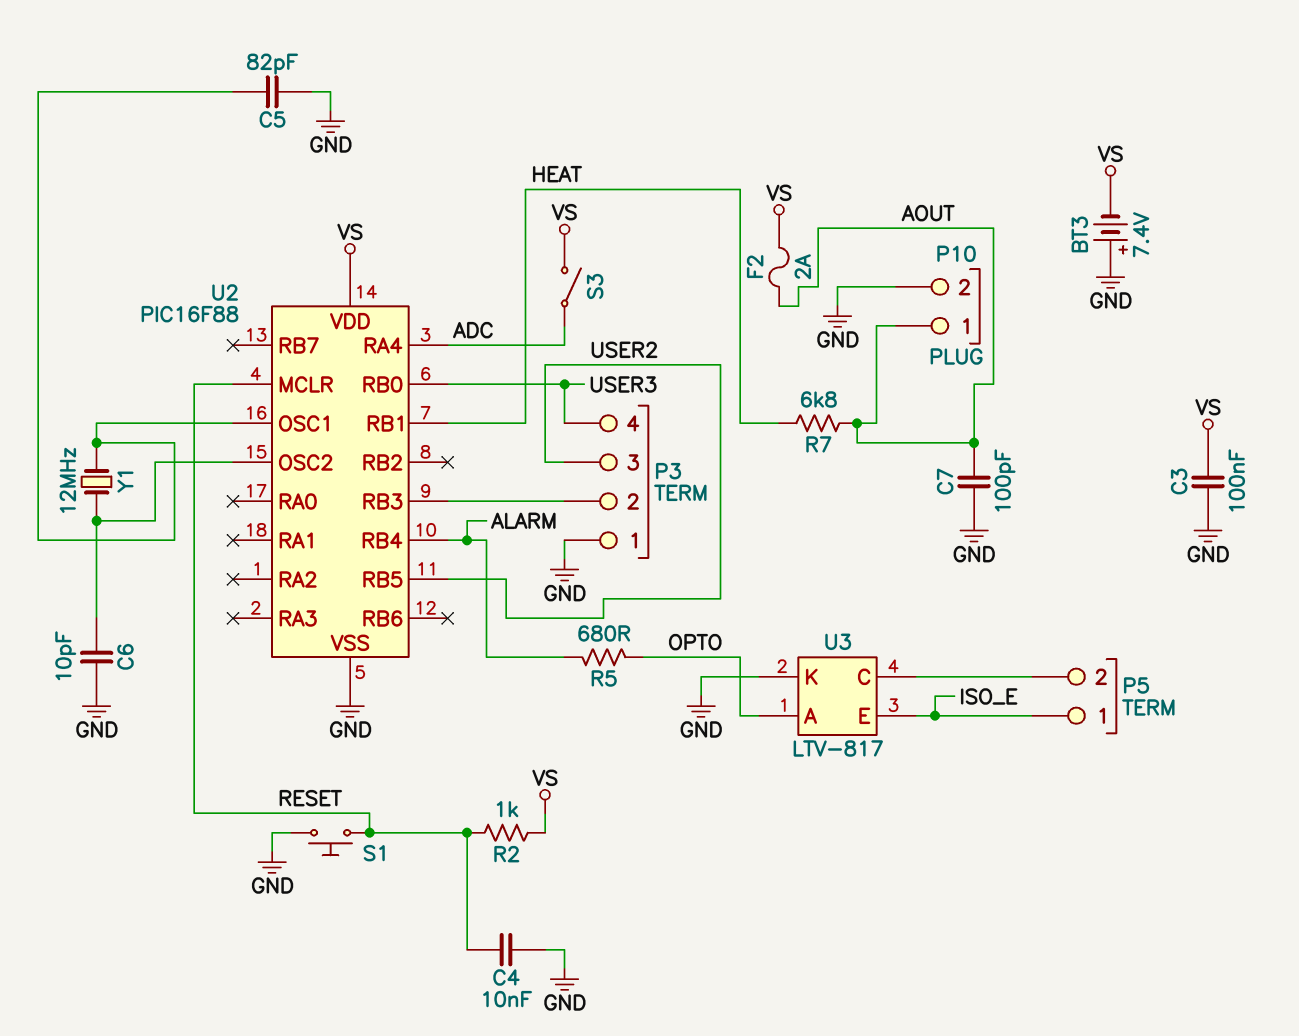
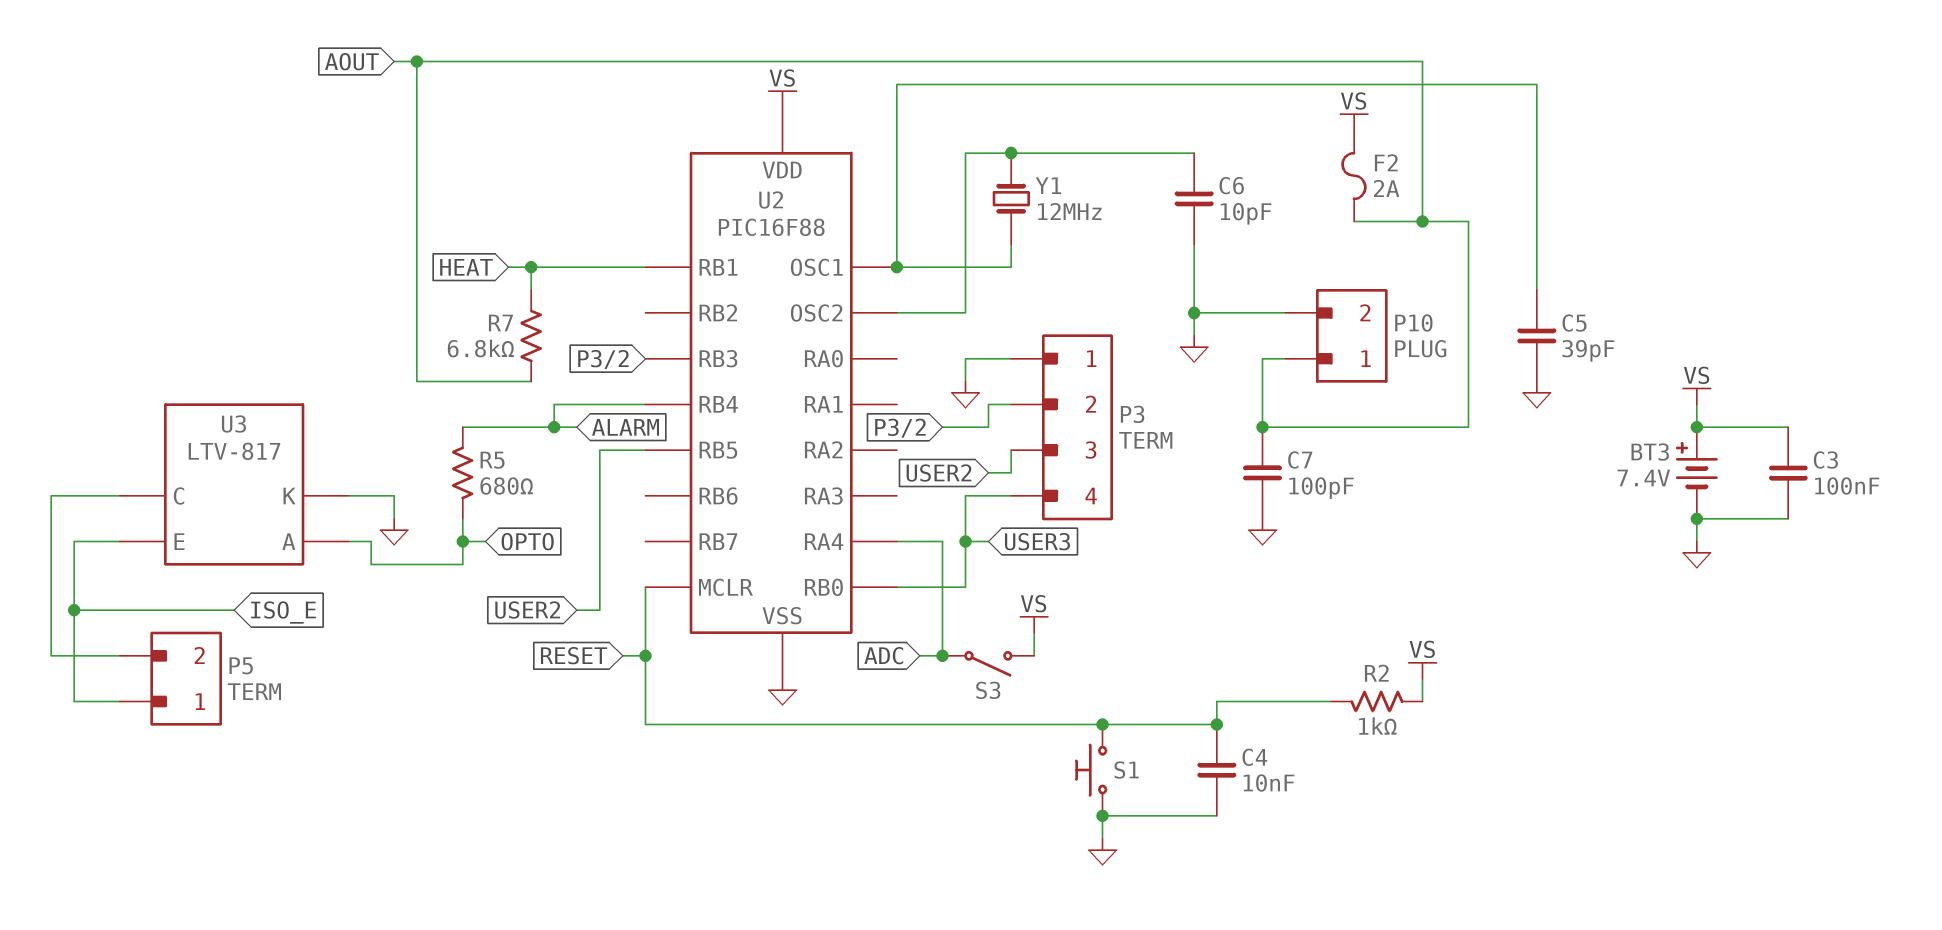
BT3: 7.4V (plus GND, minus VS) -> 7.4V (plus VS, minus GND)
C5: 82pF (GND, U2/OSC1) -> 39pF (GND, U2/OSC1)

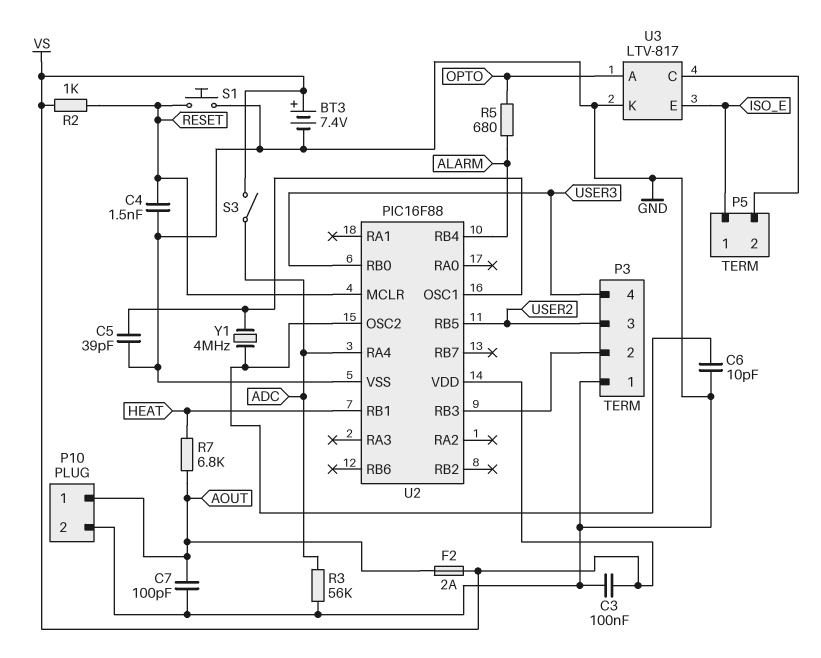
C4: 10nF (GND, RESET) -> 1.5nF (GND, RESET)
R3: none -> 56k (ADC, GND)
Y1: 12MHz (U2/OSC1, U2/OSC2) -> 4MHz (U2/OSC1, U2/OSC2)

